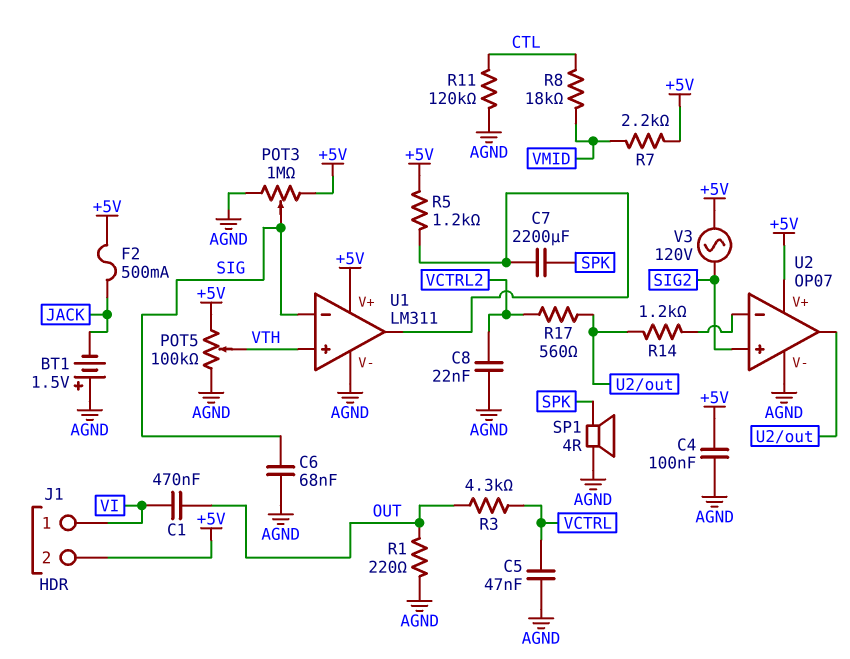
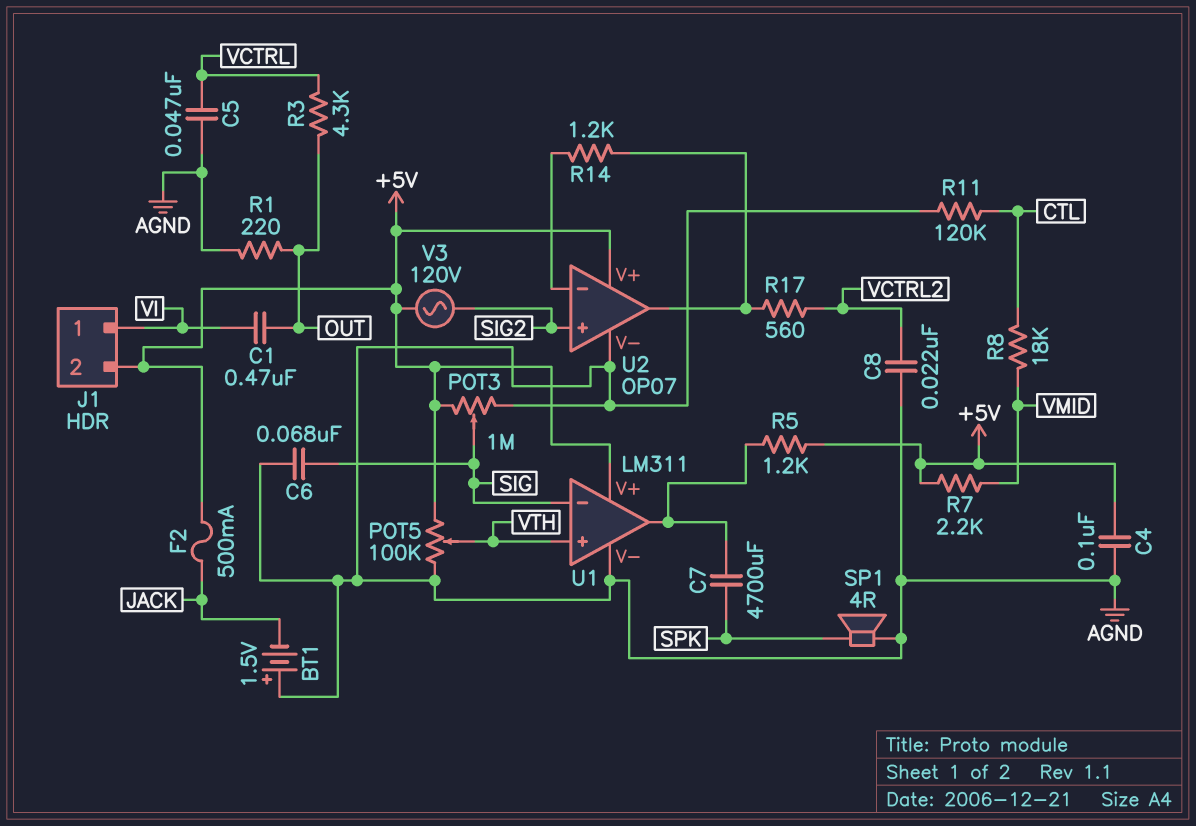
C7: 2200uF (SPK, U1/out) -> 4700uF (SPK, U1/out)

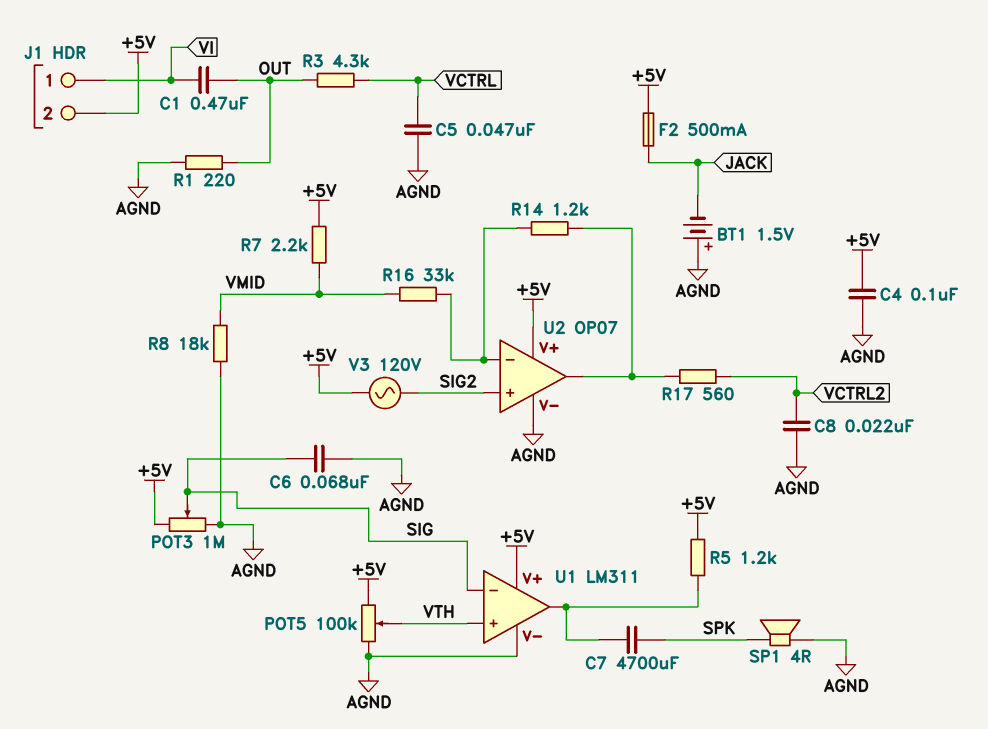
R8: 18k (CTL, VMID) -> 18k (AGND, VMID)
R11: 120k (AGND, CTL) -> none
R16: none -> 33k (U2/in-, VMID)

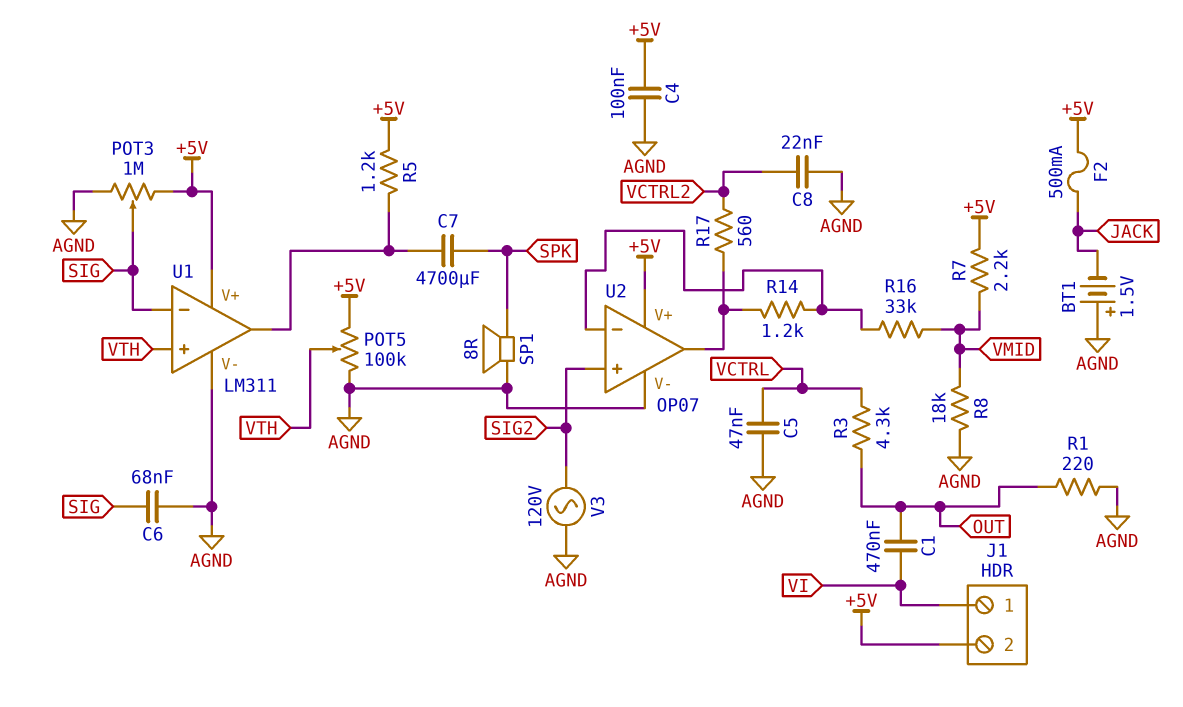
SP1: speaker 4R (AGND, SPK) -> speaker 8R (AGND, SPK)
V3: AC 120V (+5V, SIG2) -> AC 120V (AGND, SIG2)

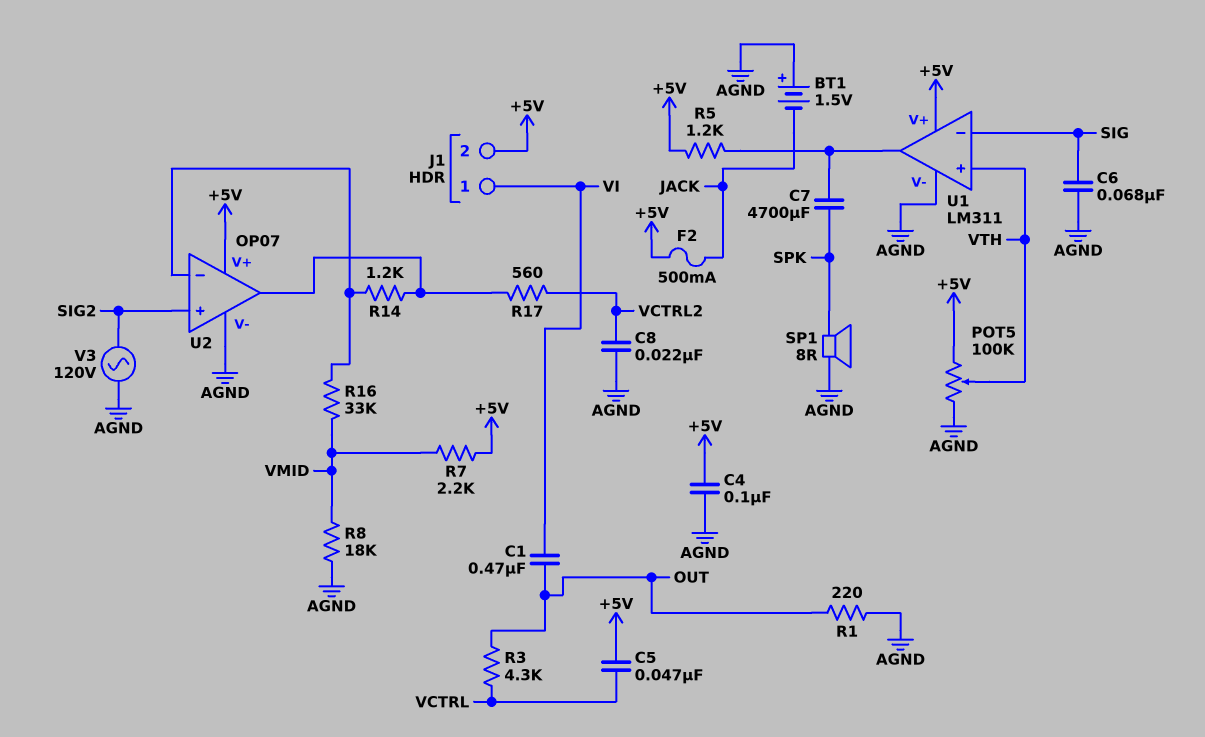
C5: 47nF (AGND, VCTRL) -> 47nF (+5V, VCTRL)
POT3: 1M (+5V, AGND, wiper SIG) -> none

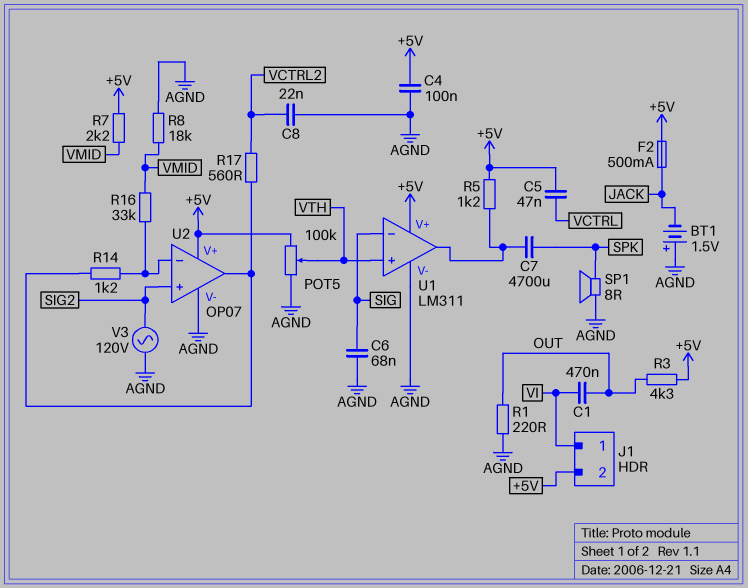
R3: 4.3k (OUT, VCTRL) -> 4.3k (+5V, OUT)

